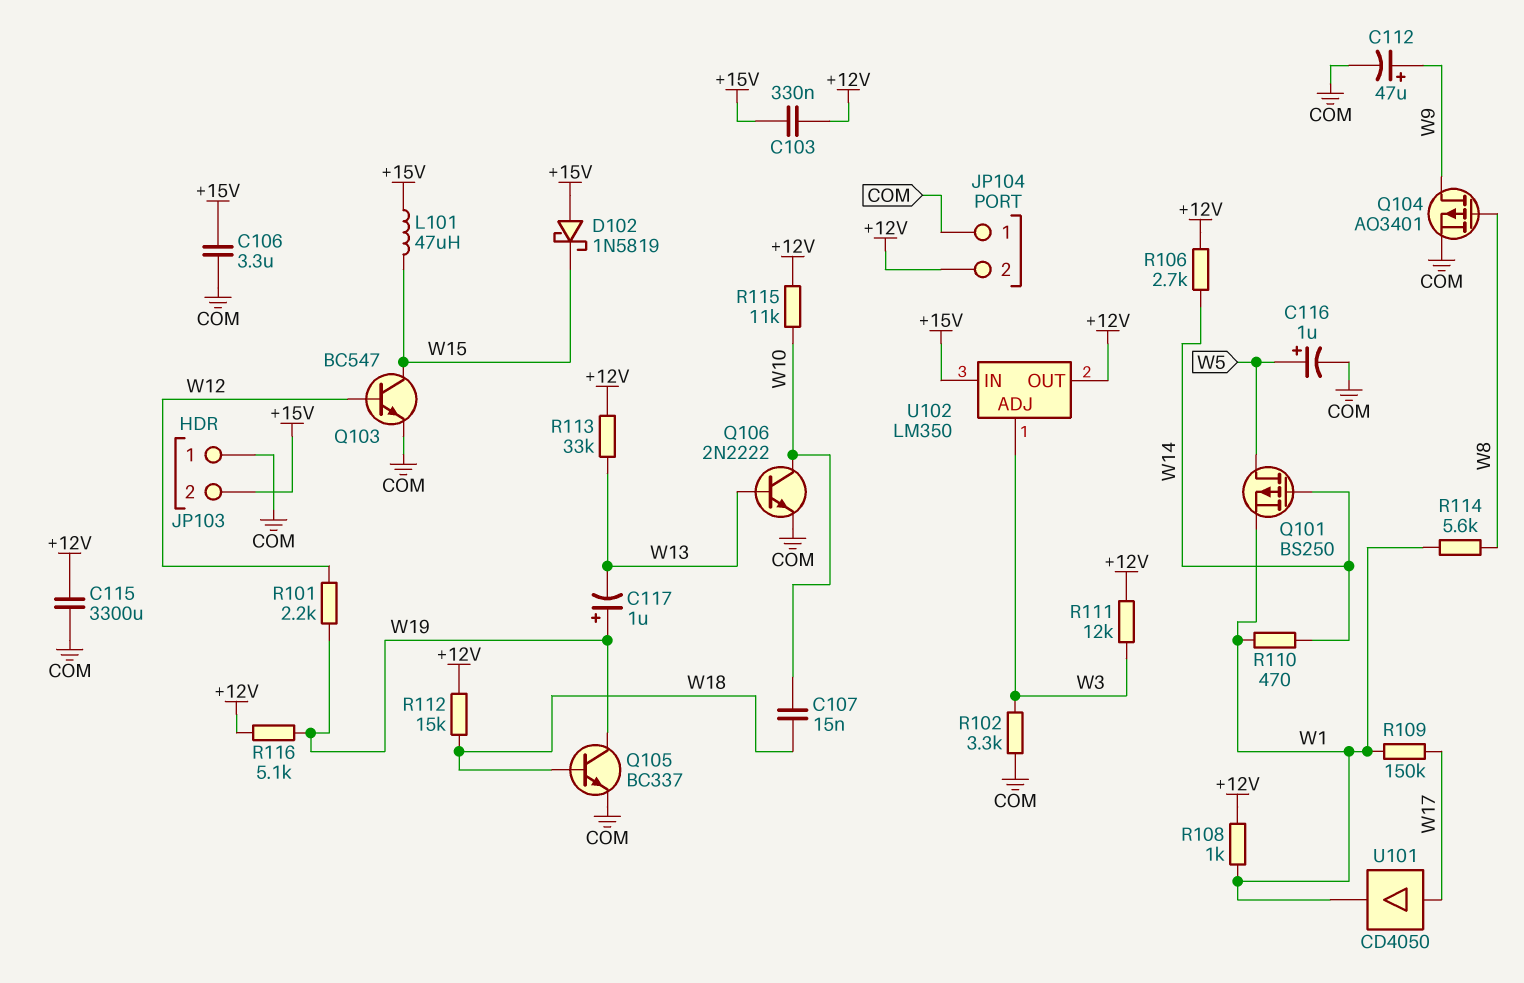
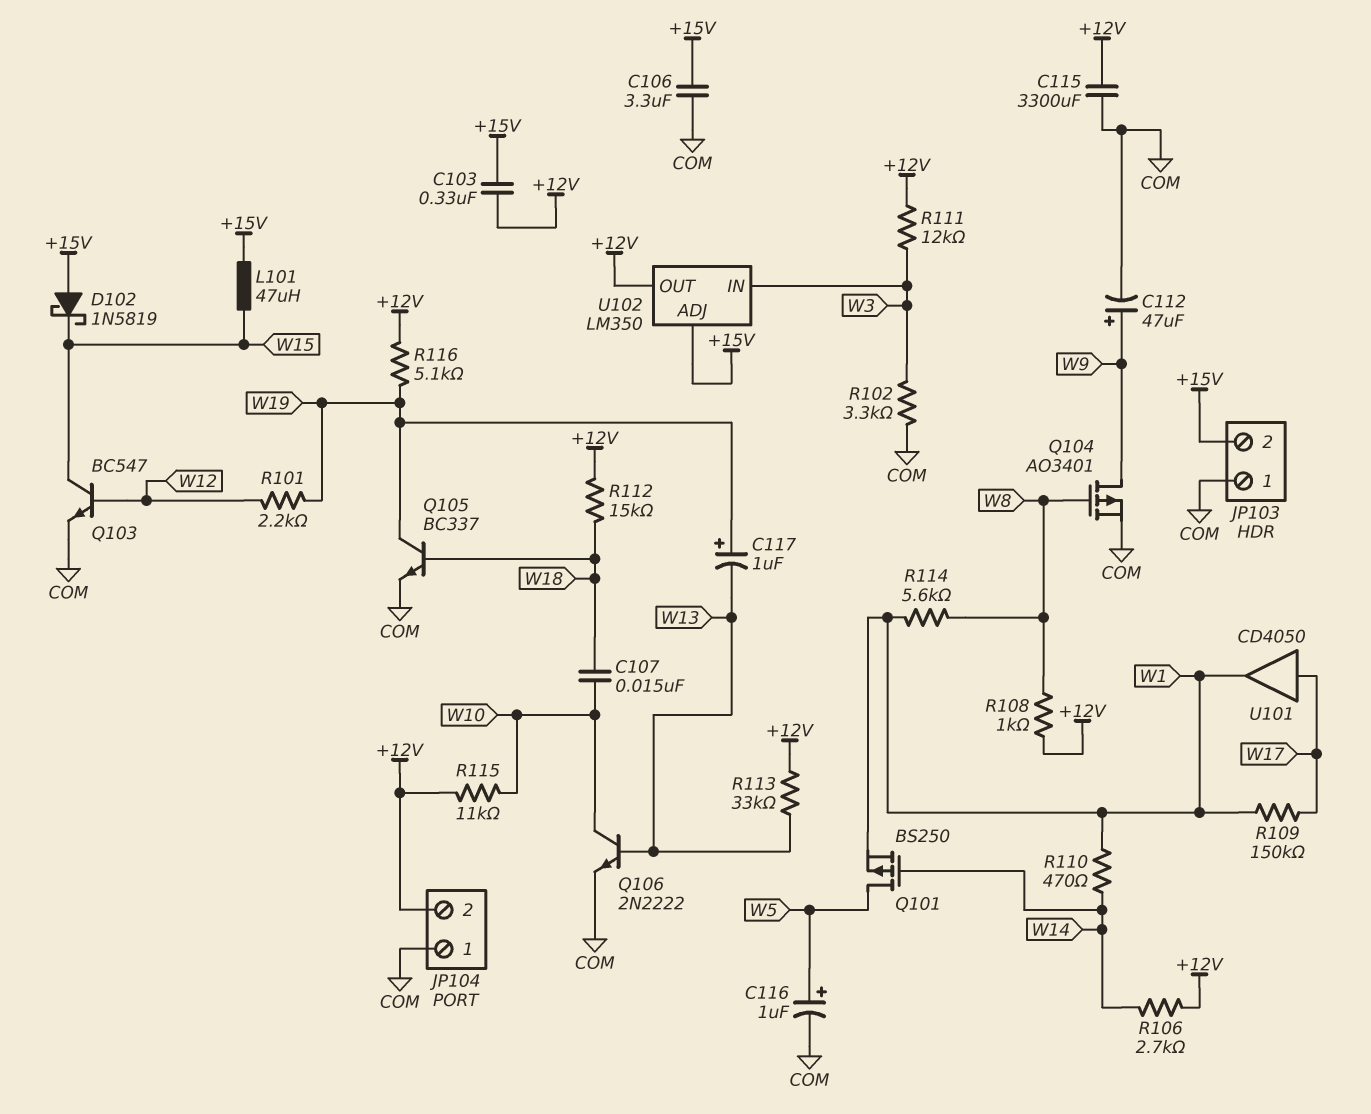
R108: 1k (+12V, W1) -> 1k (+12V, W8)
U102 pin ADJ: W3 -> +15V
U102 pin IN: +15V -> W3

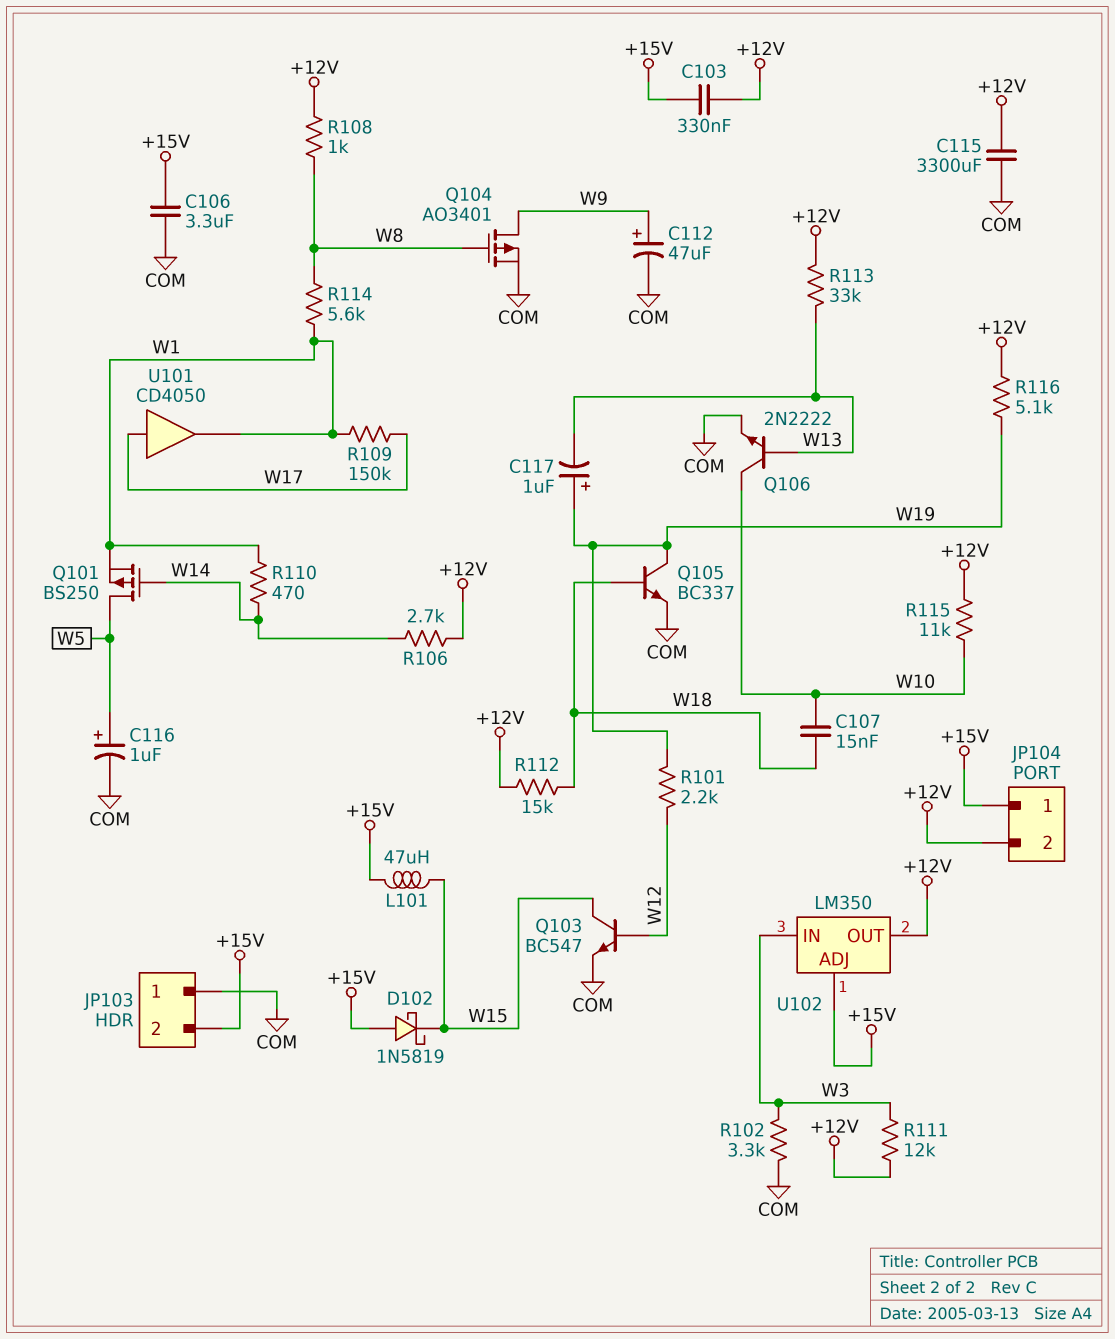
JP104 pin 1: COM -> +15V

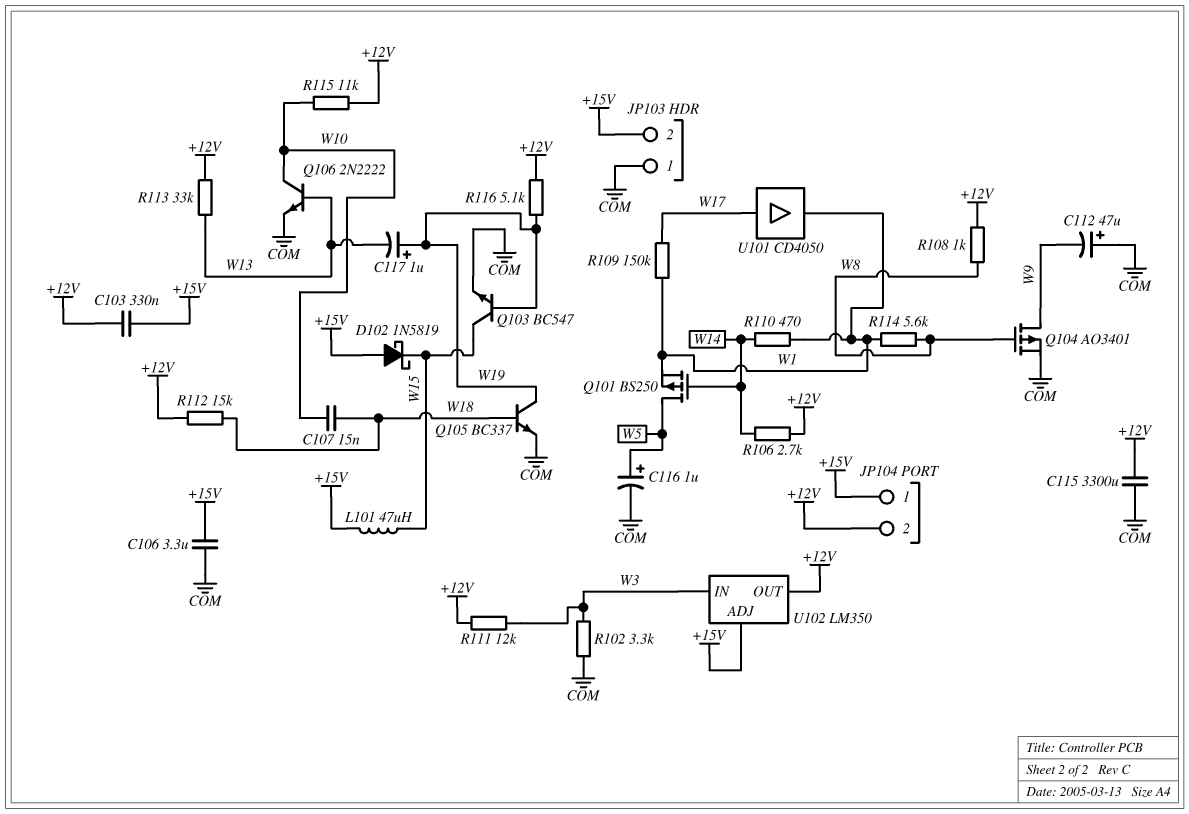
C112: 47uF (plus W9, minus COM) -> 47uF (plus COM, minus W9)
Q103: NPN BC547 (B W12, C W15, E COM) -> NPN BC547 (B W19, C W15, E COM)
R101: 2.2k (W12, W19) -> none

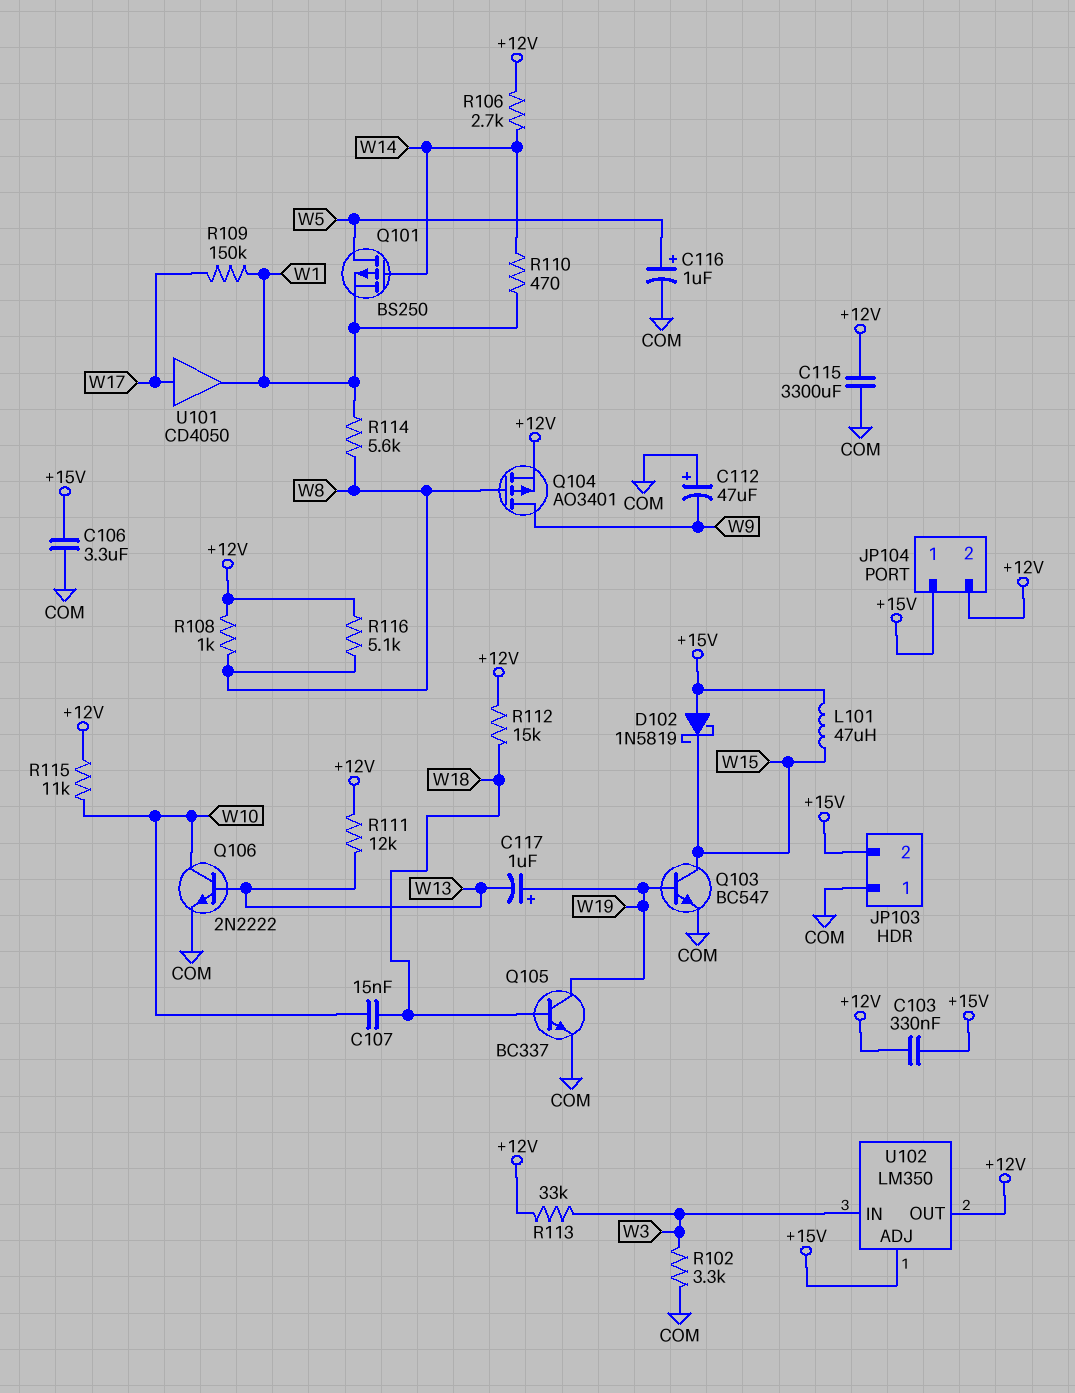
Q104: PMOS AO3401 (G W8, D W9, S COM) -> PMOS AO3401 (G W8, D W9, S +12V)
R111: 12k (+12V, W3) -> 12k (+12V, W13)
R113: 33k (+12V, W13) -> 33k (+12V, W3)
R116: 5.1k (+12V, W19) -> 5.1k (+12V, W8)

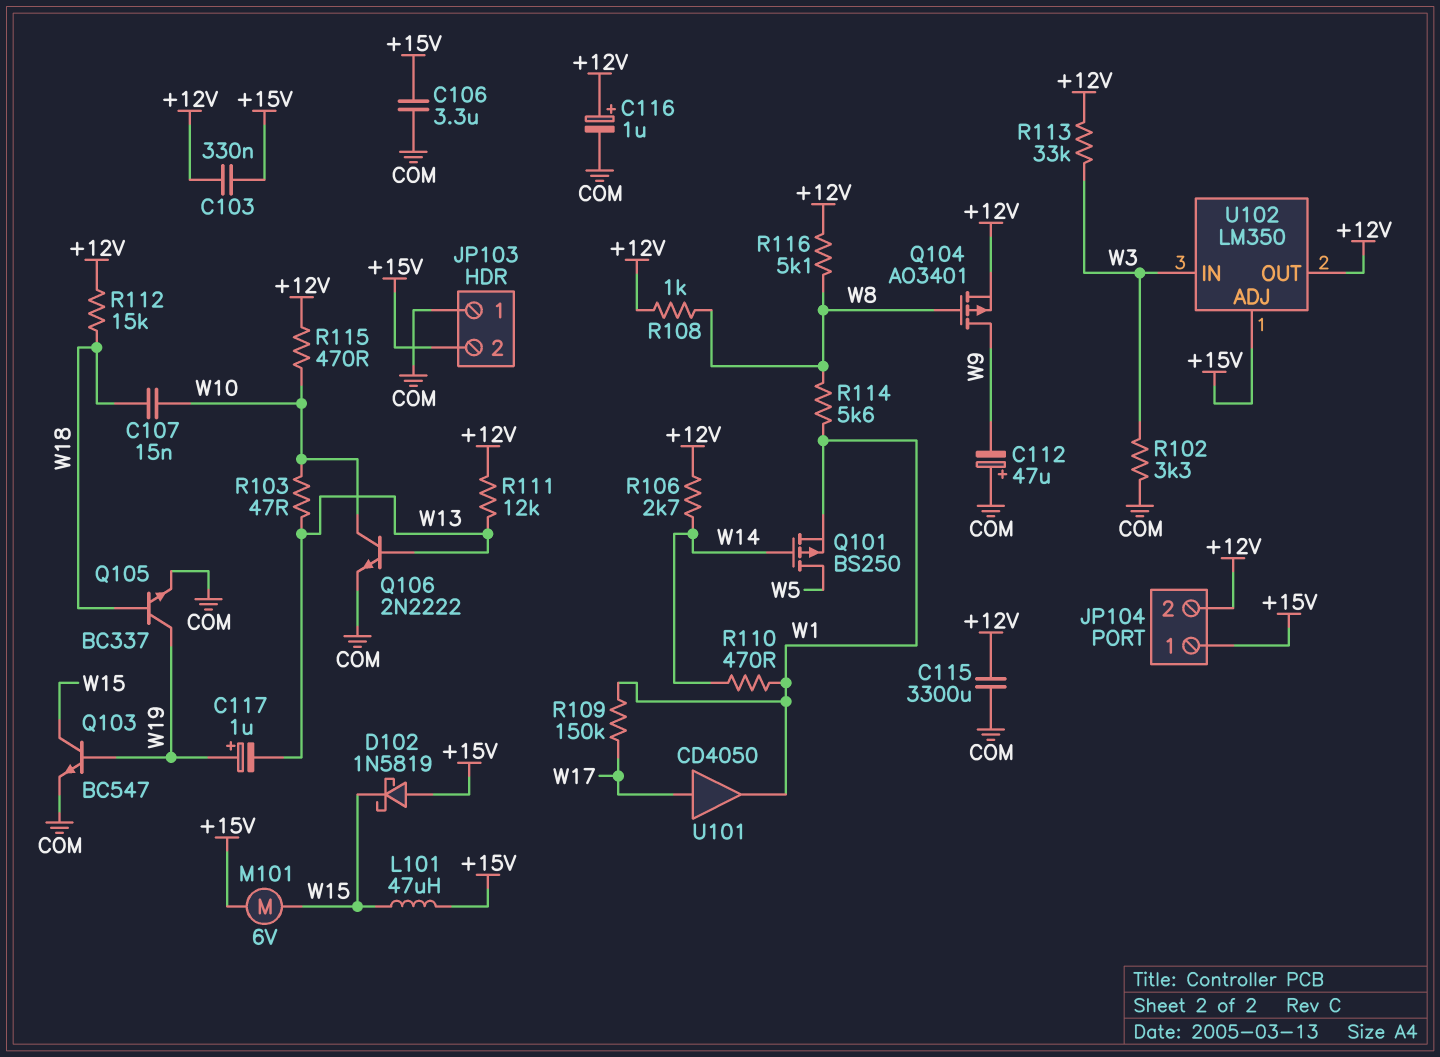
C116: 1uF (plus W5, minus COM) -> 1uF (plus +12V, minus COM)
M101: none -> motor 6V (+15V, W15)
R103: none -> 47 (W10, W13)
R115: 11k (+12V, W10) -> 470 (+12V, W10)

